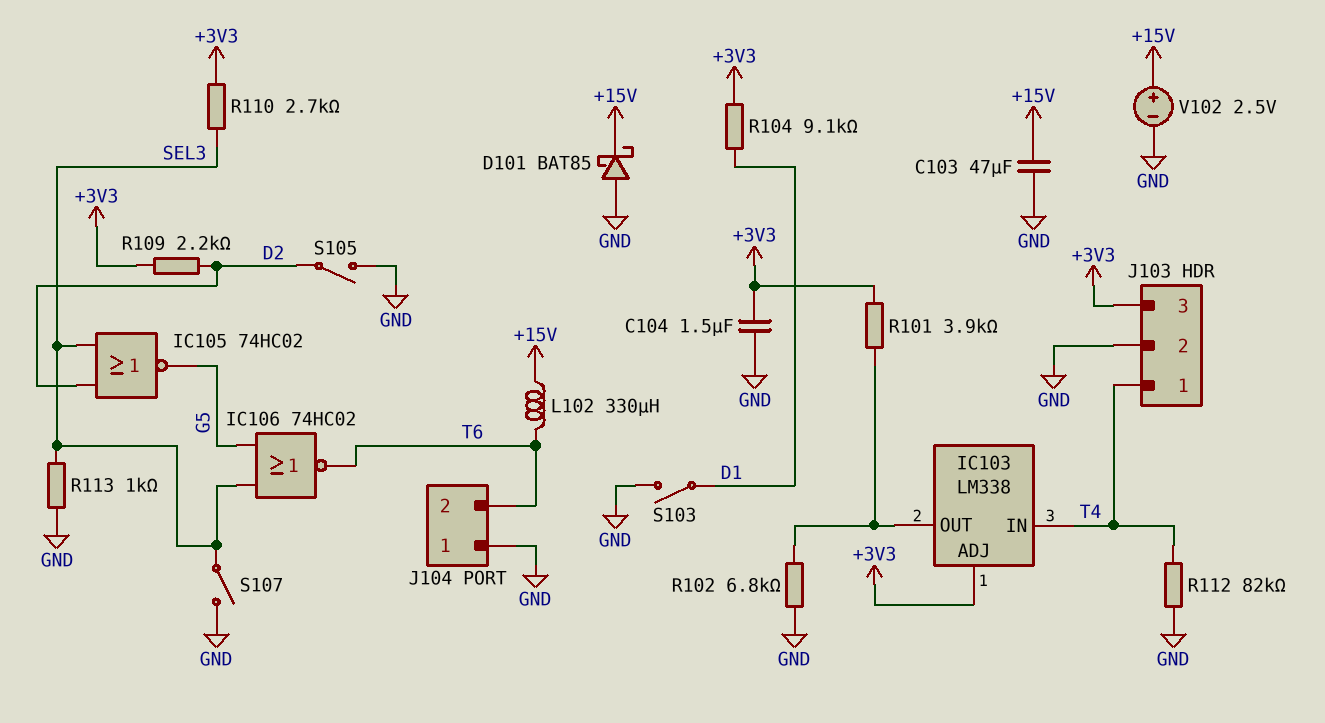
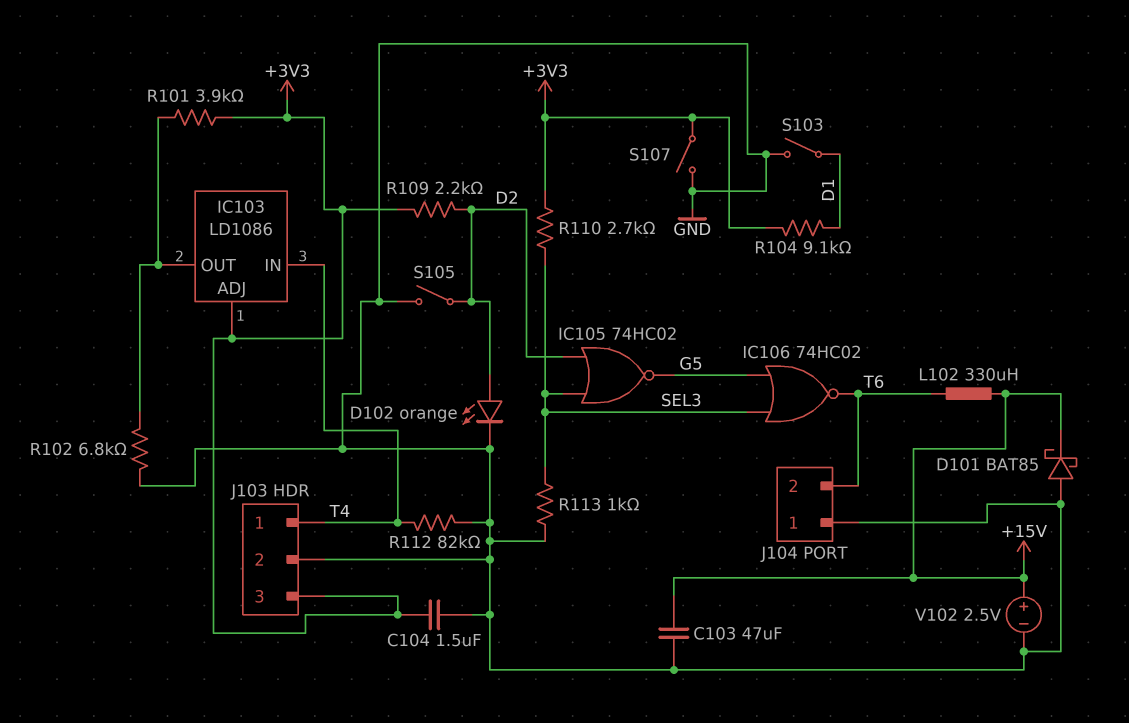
D102: none -> LED orange (A D2, K GND)
IC103: LM338 -> LD1086
S107: switch (GND, SEL3) -> switch (+3V3, GND)

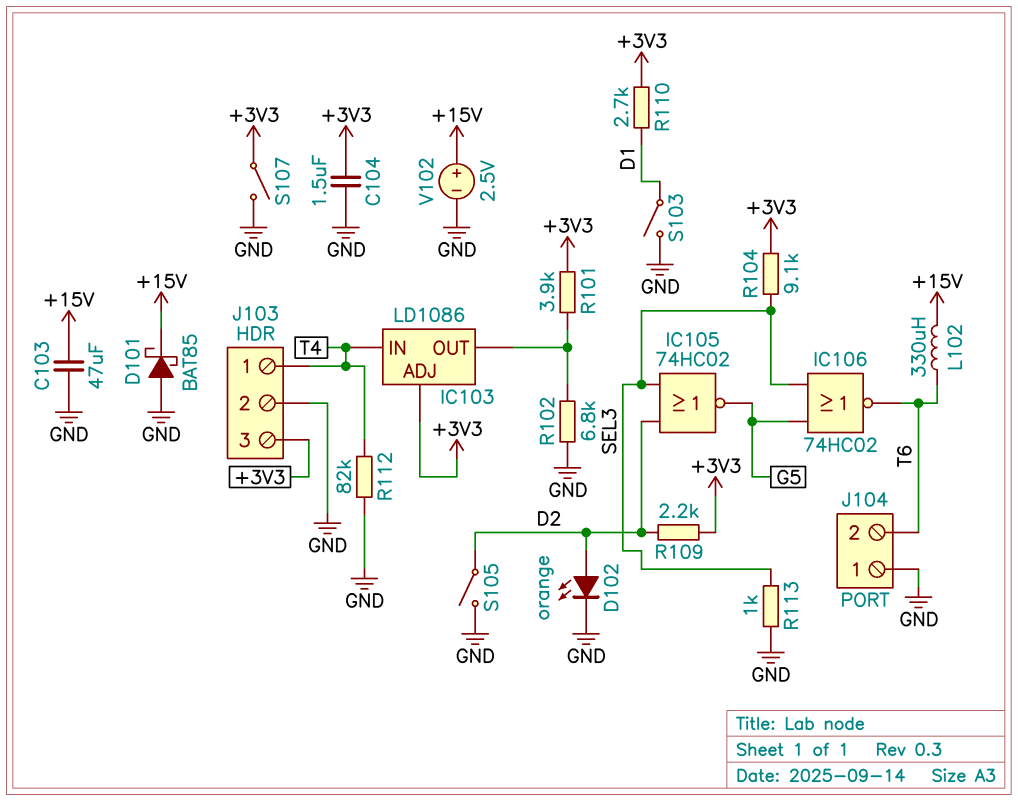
R104: 9.1k (+3V3, D1) -> 9.1k (+3V3, SEL3)
R110: 2.7k (+3V3, SEL3) -> 2.7k (+3V3, D1)

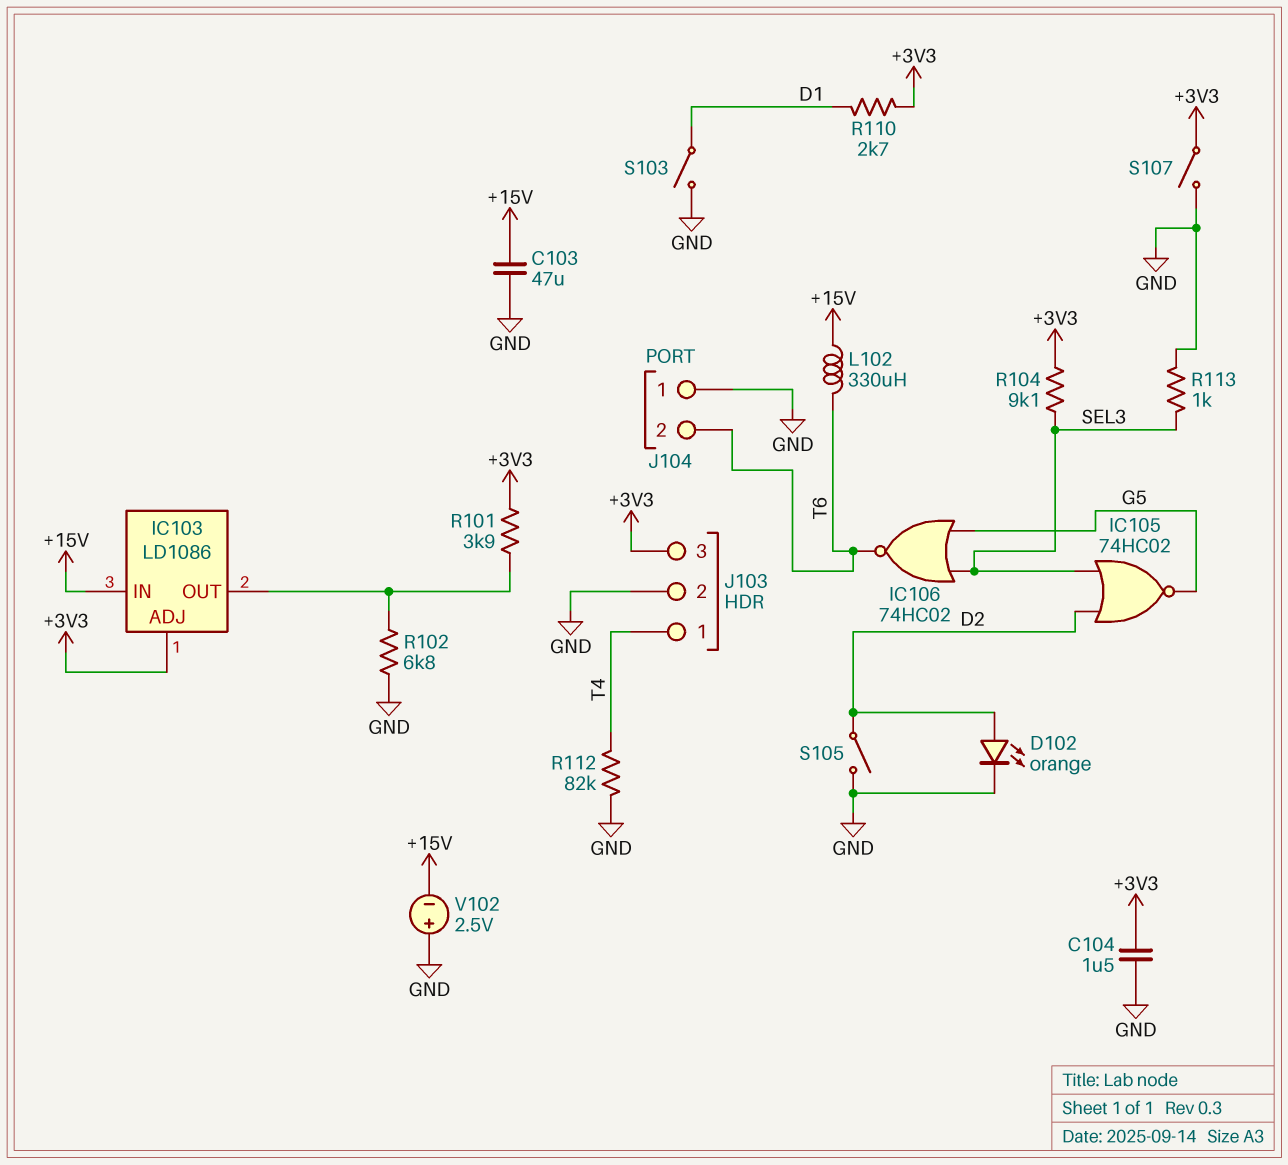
D101: schottky BAT85 (A GND, K +15V) -> none
IC103 pin IN: T4 -> +15V
R109: 2.2k (+3V3, D2) -> none
V102: 2.5V (plus +15V, minus GND) -> 2.5V (plus GND, minus +15V)

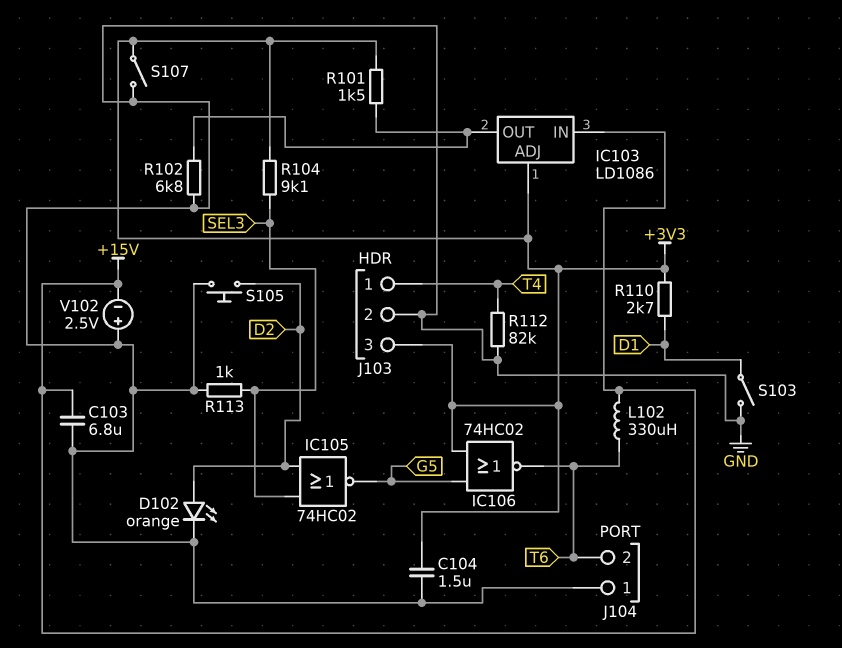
C103: 47uF (+15V, GND) -> 6.8uF (+15V, GND)
IC106: NOR 74HC02 (in G5, in SEL3, out T6) -> NOR 74HC02 (in +3V3, in G5, out T6)
R101: 3.9k (+3V3, IC103/OUT) -> 1.5k (+3V3, IC103/OUT)
S105: switch (D2, GND) -> button (D2, GND)

